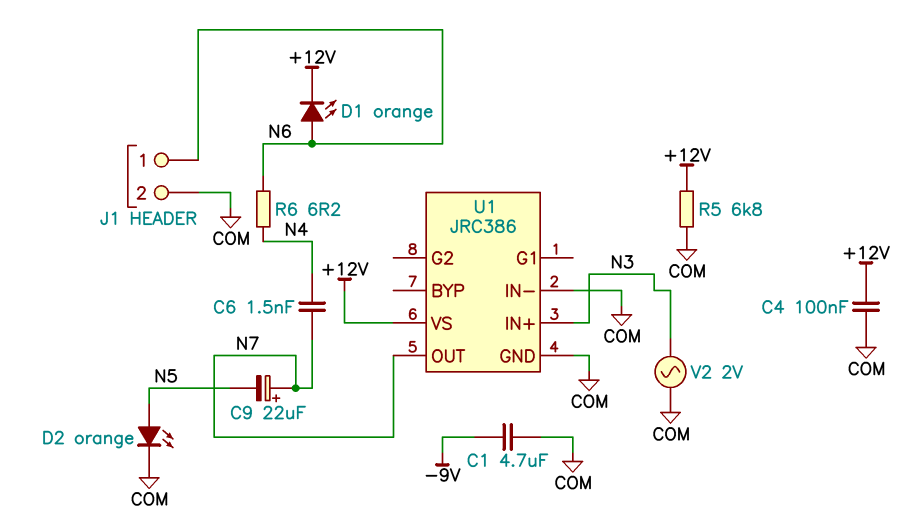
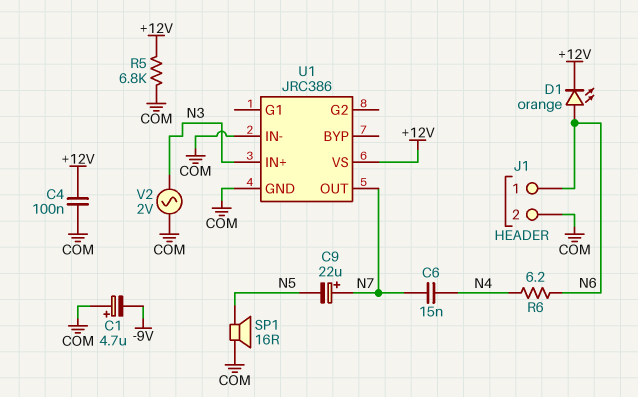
C1: 4.7uF (-9V, COM) -> 4.7uF (plus COM, minus -9V)
C6: 1.5nF (N4, N7) -> 15nF (N4, N7)
D2: LED orange (A N5, K COM) -> none
SP1: none -> speaker 16R (COM, N5)

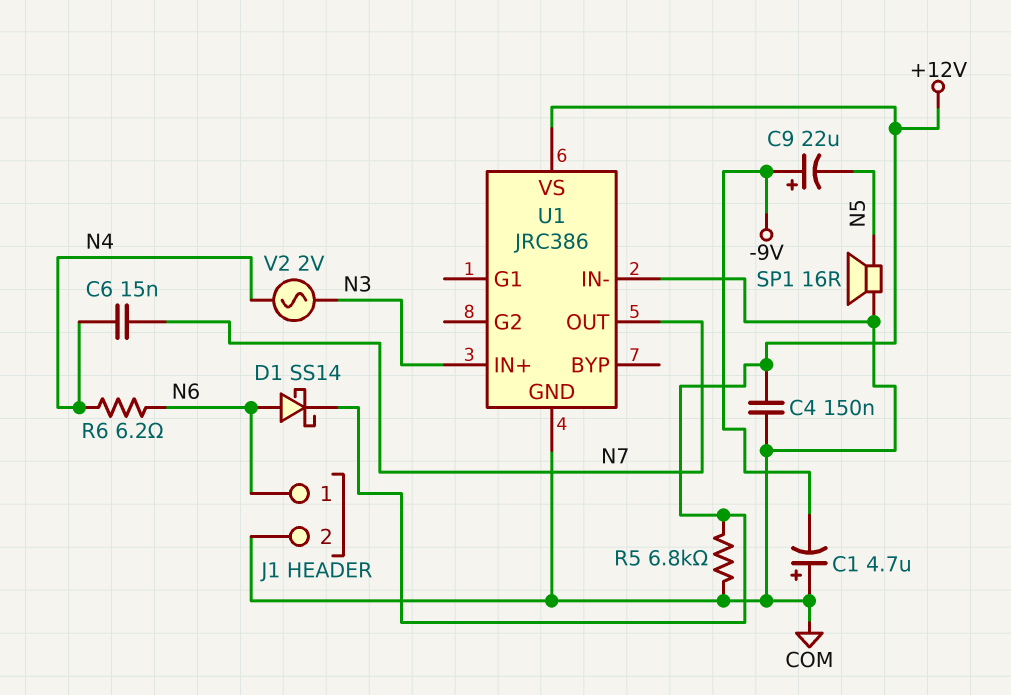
C4: 100nF (+12V, COM) -> 150nF (+12V, COM)
C9: 22uF (plus N7, minus N5) -> 22uF (plus -9V, minus N5)
D1: LED orange (A N6, K +12V) -> schottky SS14 (A N6, K +12V)
V2: AC 2V (COM, N3) -> AC 2V (N3, N4)

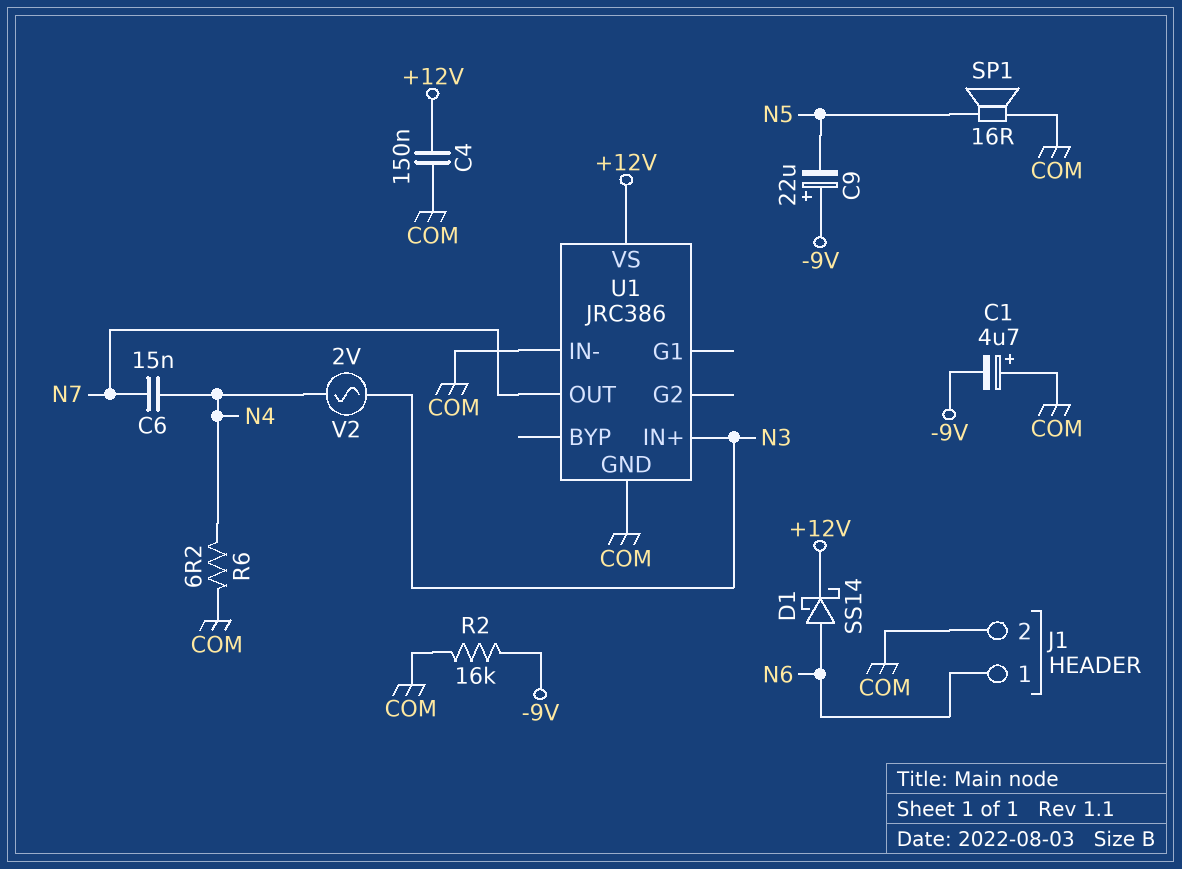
R2: none -> 16k (-9V, COM)
R5: 6.8k (+12V, COM) -> none
R6: 6.2 (N4, N6) -> 6.2 (COM, N4)

